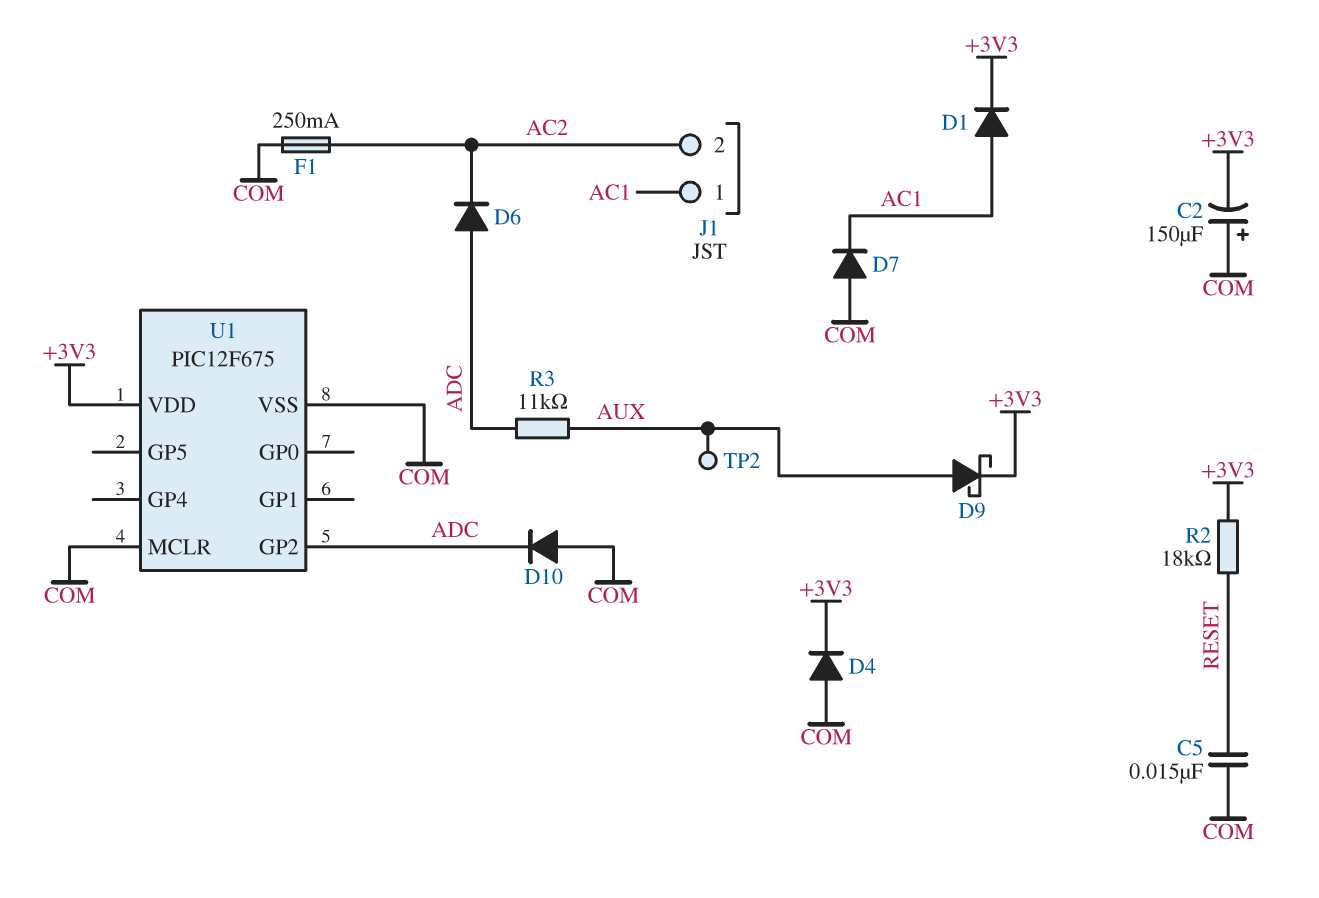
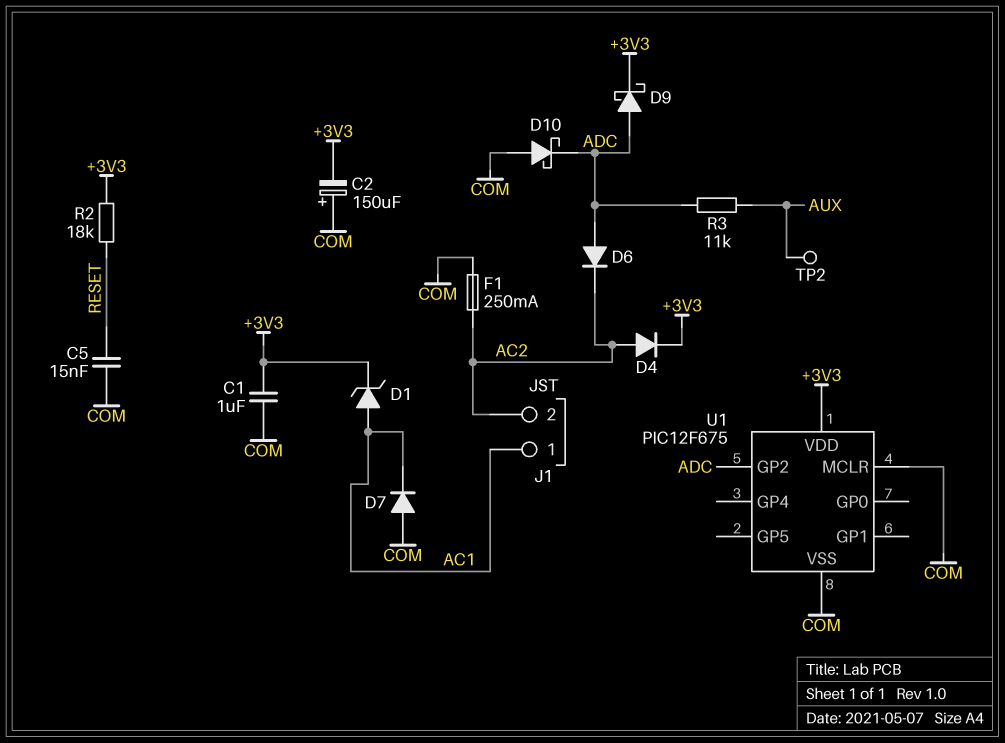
C1: none -> 1uF (+3V3, COM)
D1: diode (A AC1, K +3V3) -> zener (A AC1, K +3V3)
D4: diode (A COM, K +3V3) -> diode (A AC2, K +3V3)
D9: schottky (A AUX, K +3V3) -> schottky (A ADC, K +3V3)
D10: diode (A COM, K ADC) -> schottky (A COM, K ADC)

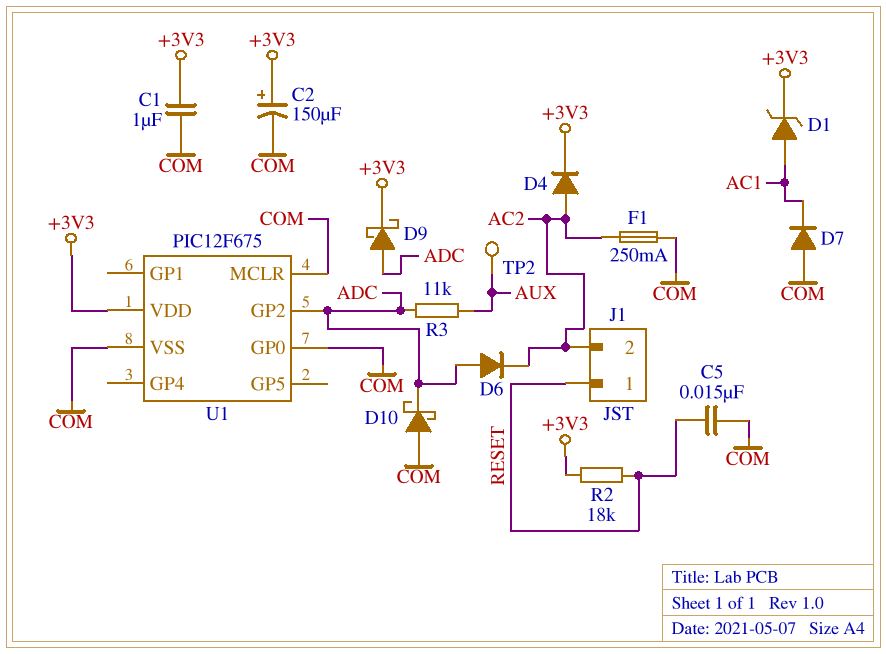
C2: 150uF (plus COM, minus +3V3) -> 150uF (plus +3V3, minus COM)
J1 pin 1: AC1 -> RESET
U1 pin GP0: none -> COM

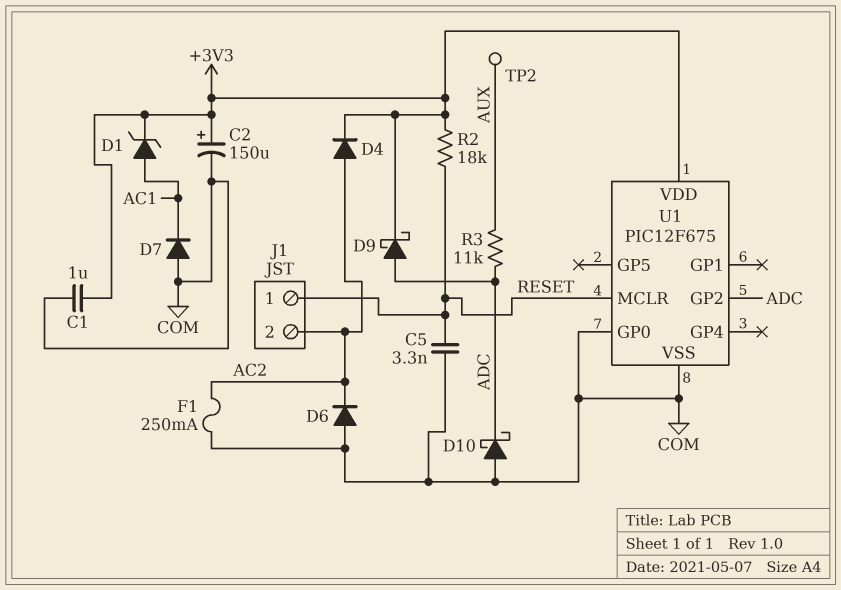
C5: 15nF (COM, RESET) -> 3.3nF (COM, RESET)
D6: diode (A ADC, K AC2) -> diode (A COM, K AC2)
U1 pin MCLR: COM -> RESET

